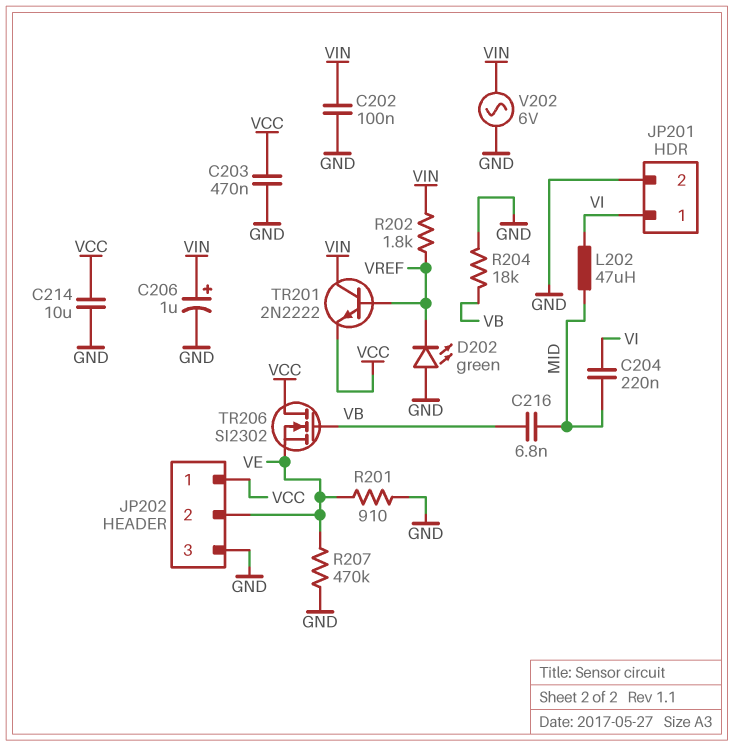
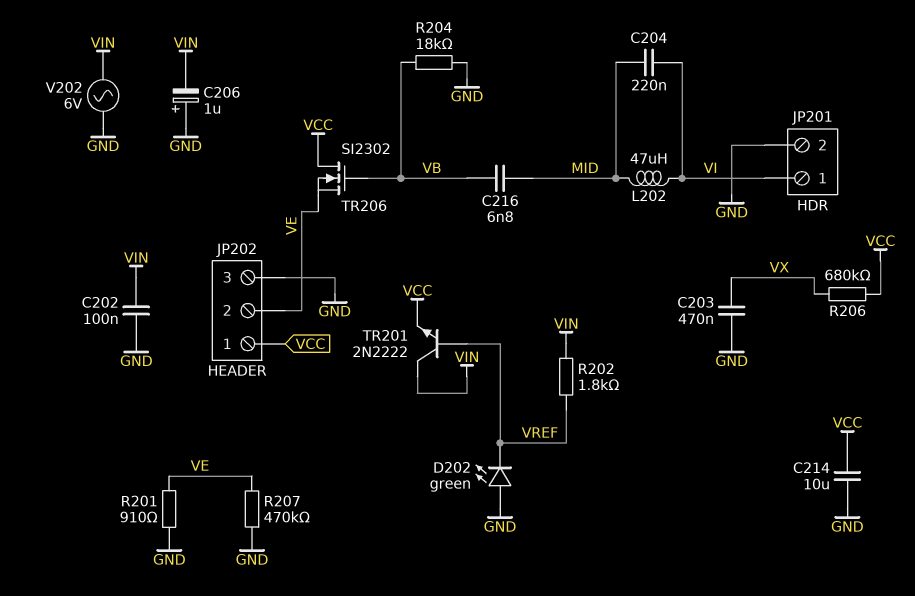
C203: 470nF (GND, VCC) -> 470nF (GND, VX)
C206: 1uF (plus VIN, minus GND) -> 1uF (plus GND, minus VIN)
R206: none -> 680k (VCC, VX)

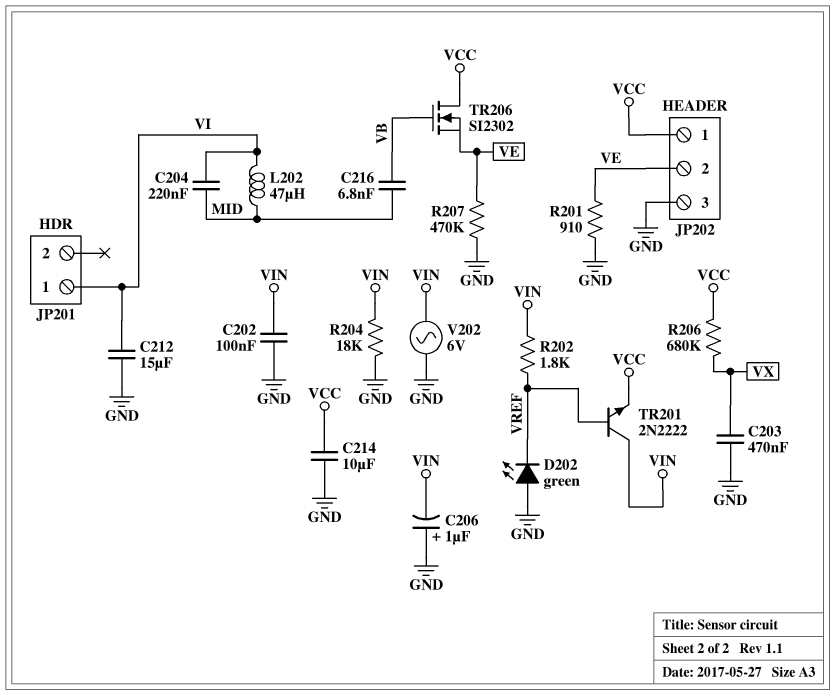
C212: none -> 15uF (GND, VI)
JP201 pin 2: GND -> none
R204: 18k (GND, VB) -> 18k (GND, VIN)

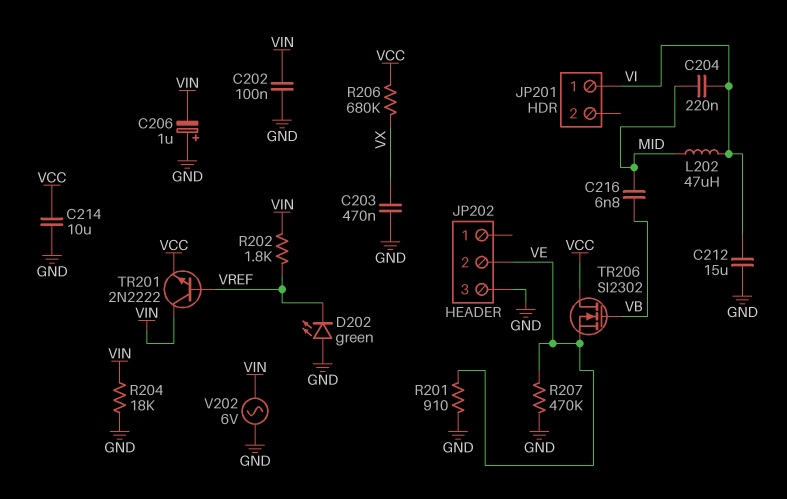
JP202 pin 1: VCC -> none

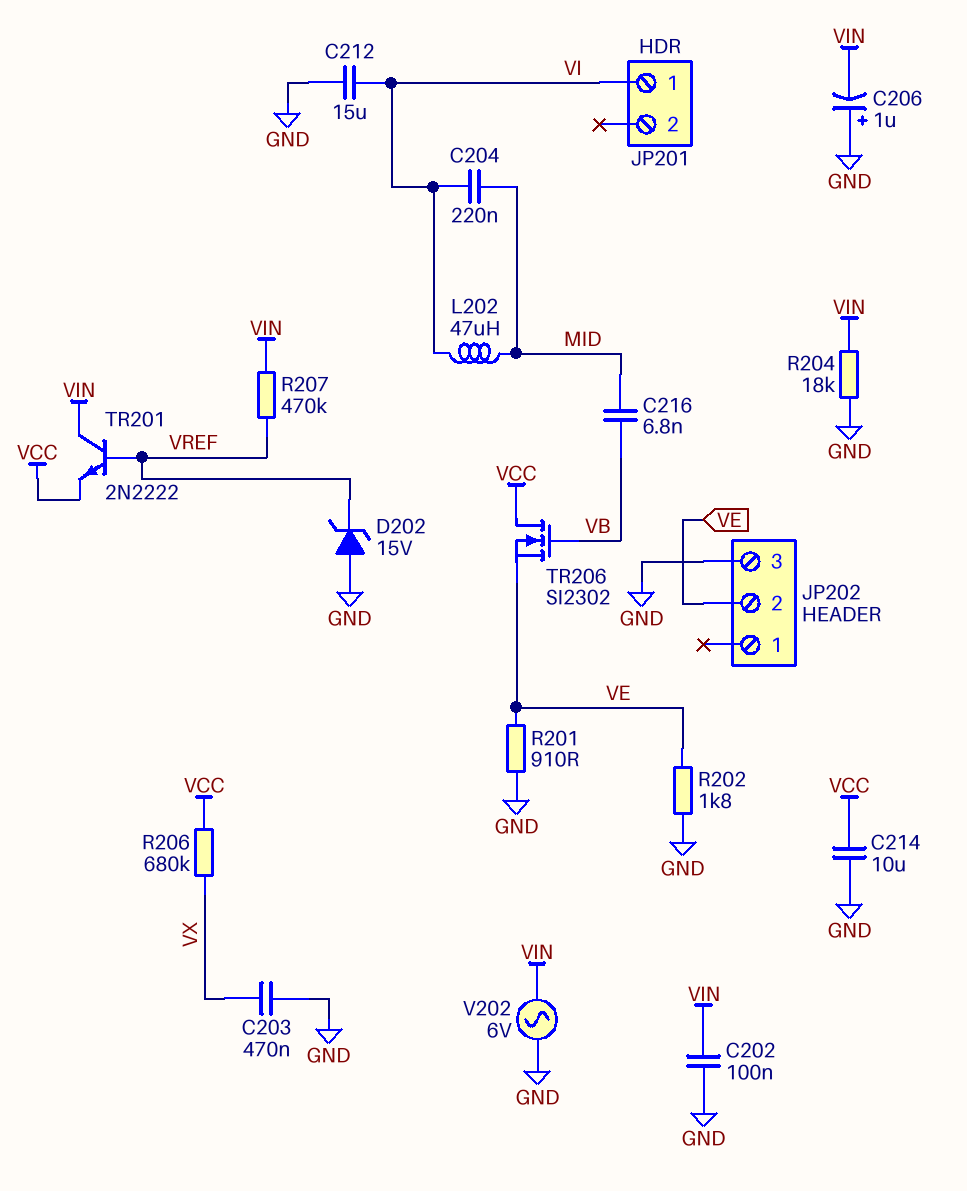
D202: LED green (A GND, K VREF) -> zener 15V (A GND, K VREF)
R202: 1.8k (VIN, VREF) -> 1.8k (GND, VE)
R207: 470k (GND, VE) -> 470k (VIN, VREF)

